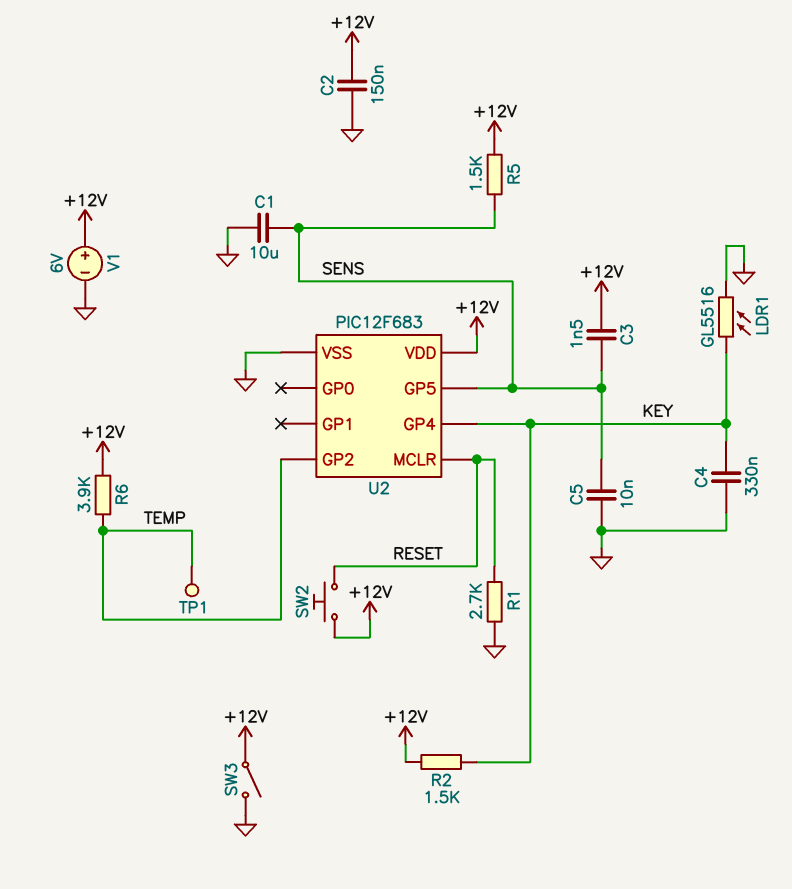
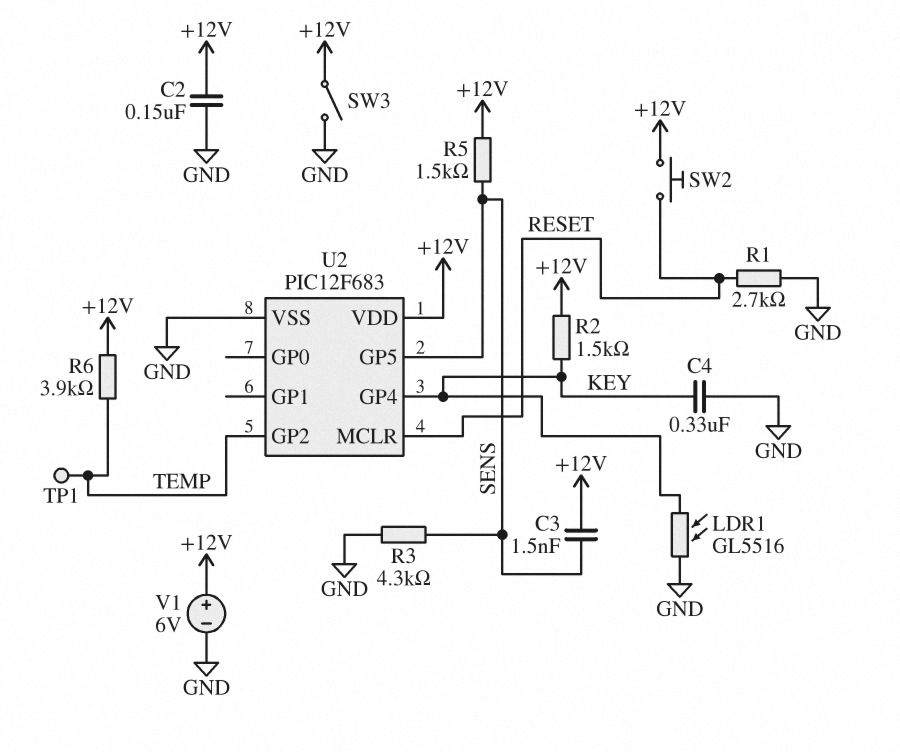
C1: 10uF (GND, SENS) -> none
C5: 10nF (GND, SENS) -> none
R3: none -> 4.3k (GND, SENS)

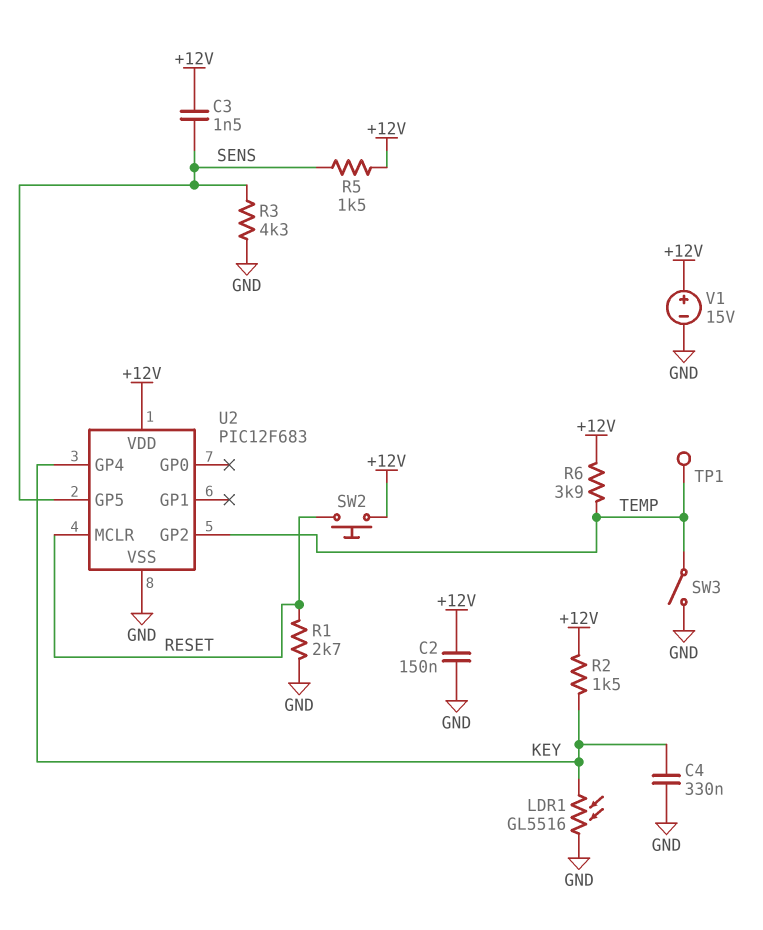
SW3: switch (+12V, GND) -> switch (GND, TEMP)
V1: 6V (plus +12V, minus GND) -> 15V (plus +12V, minus GND)

